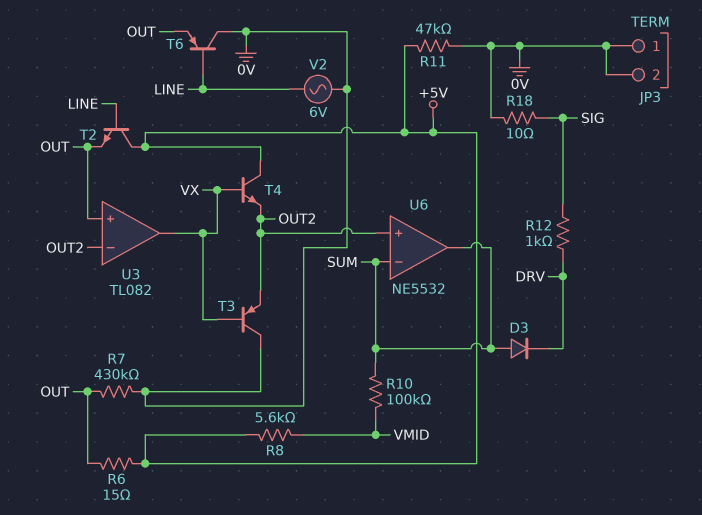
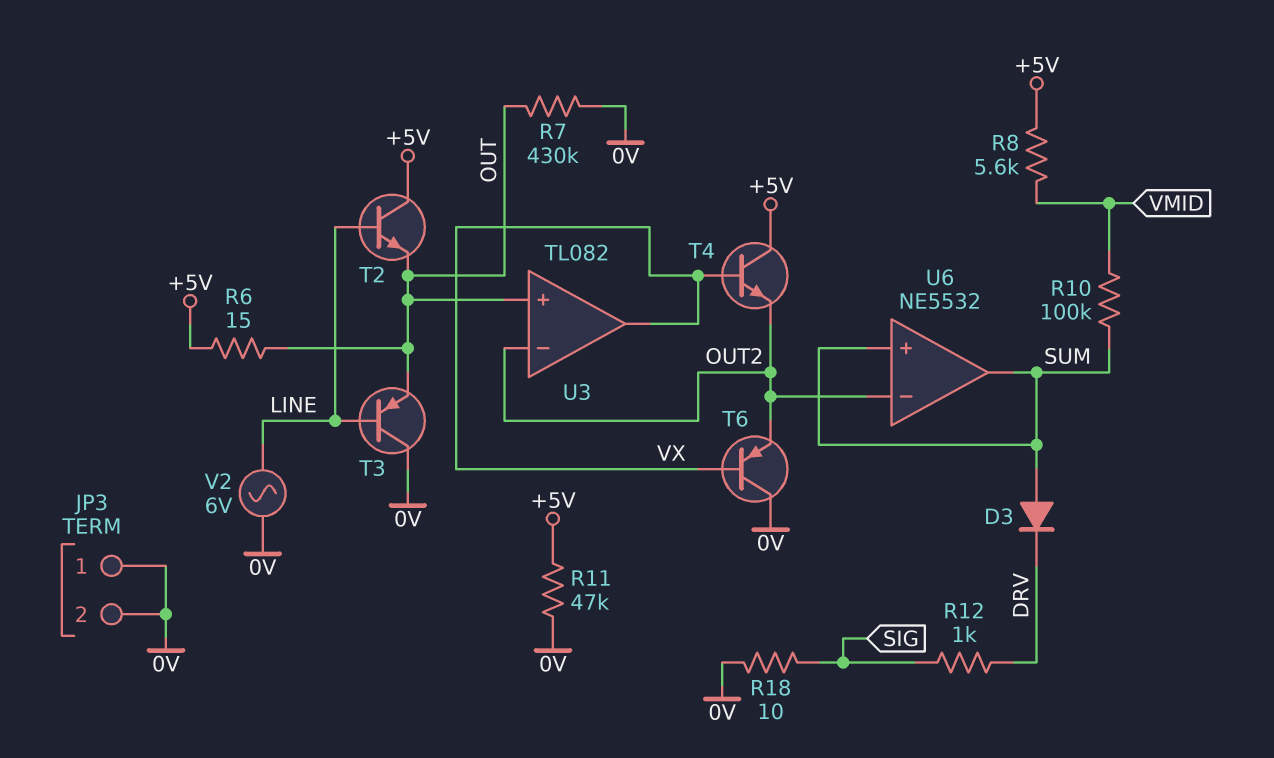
T3: PNP (B VX, C 0V, E OUT2) -> PNP (B LINE, C 0V, E OUT)
T6: PNP (B LINE, C 0V, E OUT) -> PNP (B VX, C 0V, E OUT2)
U6 pin in+: OUT2 -> SUM
U6 pin in-: SUM -> OUT2

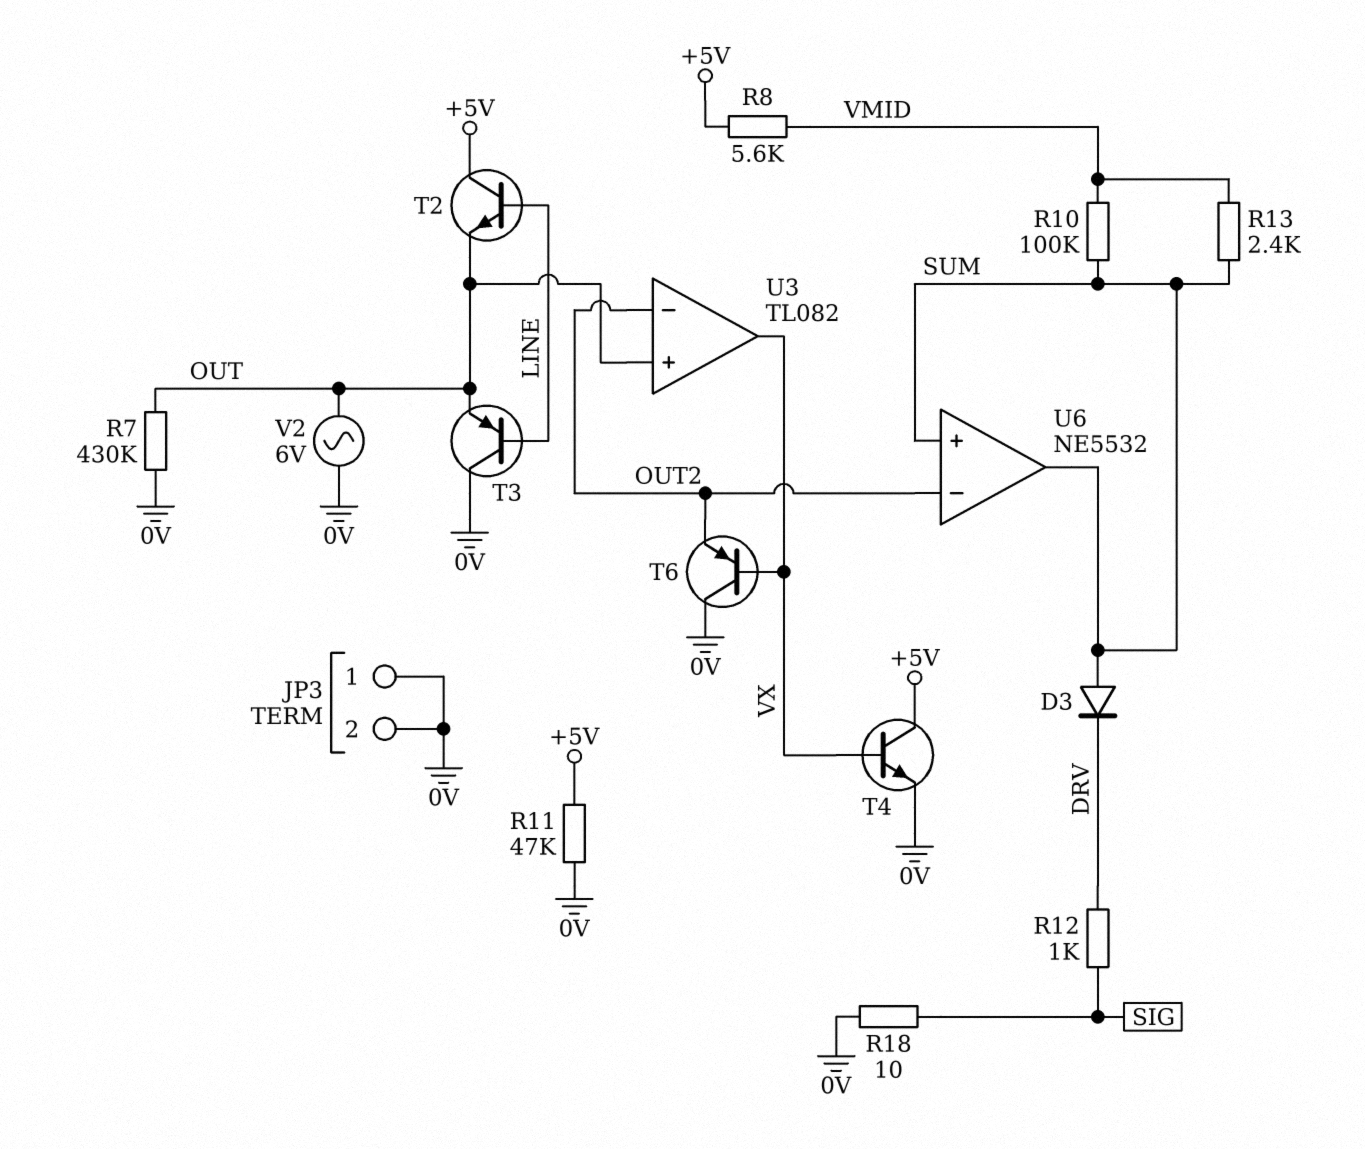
R6: 15 (+5V, OUT) -> none
R13: none -> 2.4k (SUM, VMID)
T4: NPN (B VX, C +5V, E OUT2) -> NPN (B VX, C +5V, E 0V)
V2: AC 6V (0V, LINE) -> AC 6V (0V, OUT)

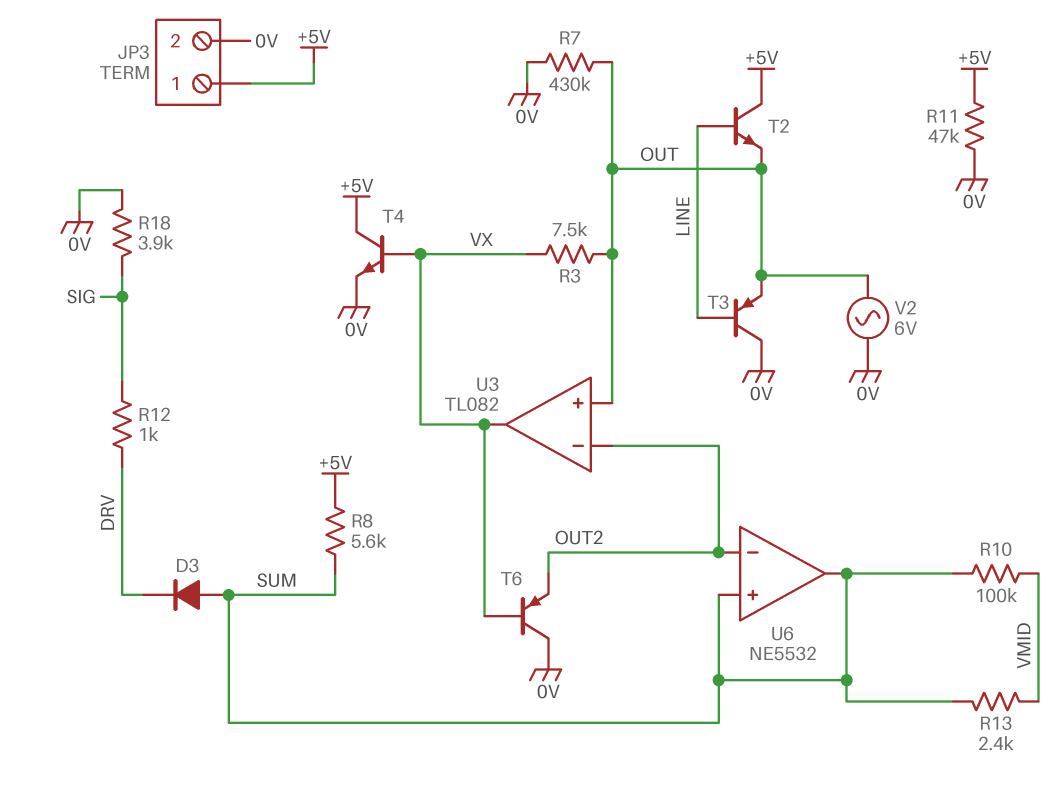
JP3 pin 1: 0V -> +5V
R3: none -> 7.5k (OUT, VX)
R8: 5.6k (+5V, VMID) -> 5.6k (+5V, SUM)
R18: 10 (0V, SIG) -> 3.9k (0V, SIG)

